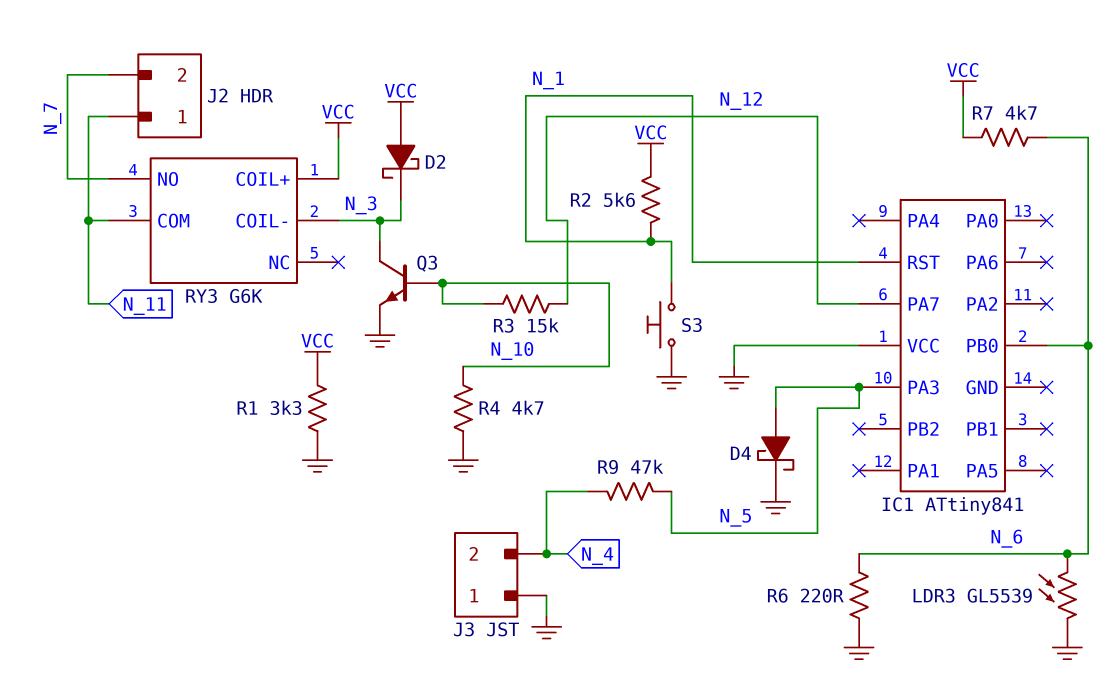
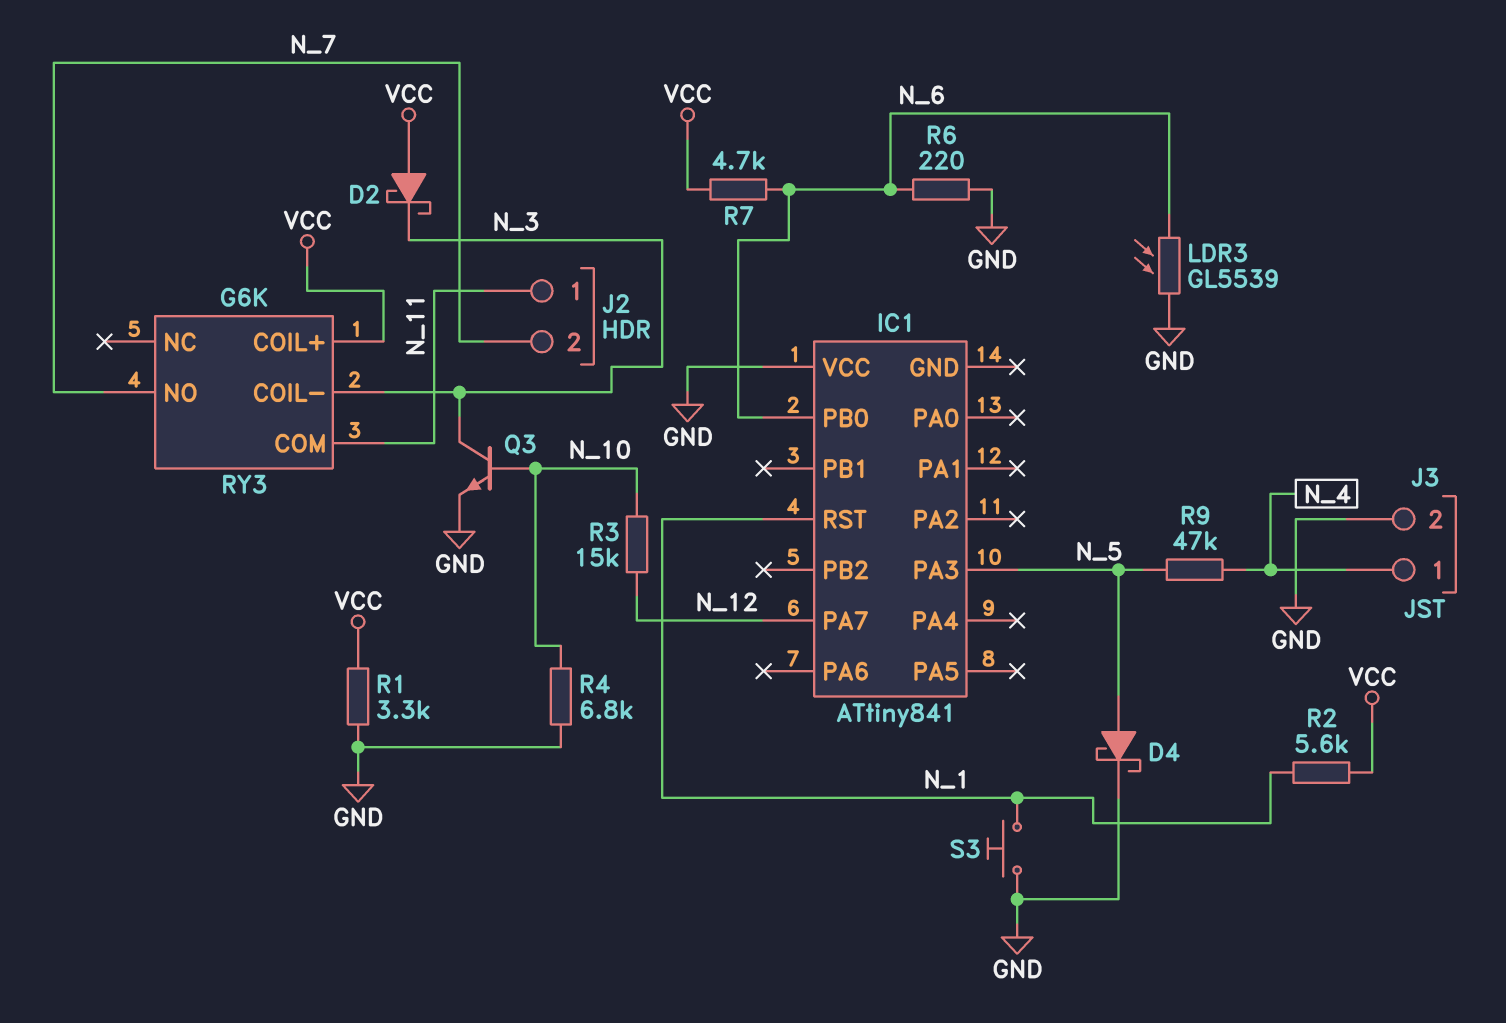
J3 pin 1: GND -> N_4
J3 pin 2: N_4 -> GND
R4: 4.7k (GND, N_10) -> 6.8k (GND, N_10)

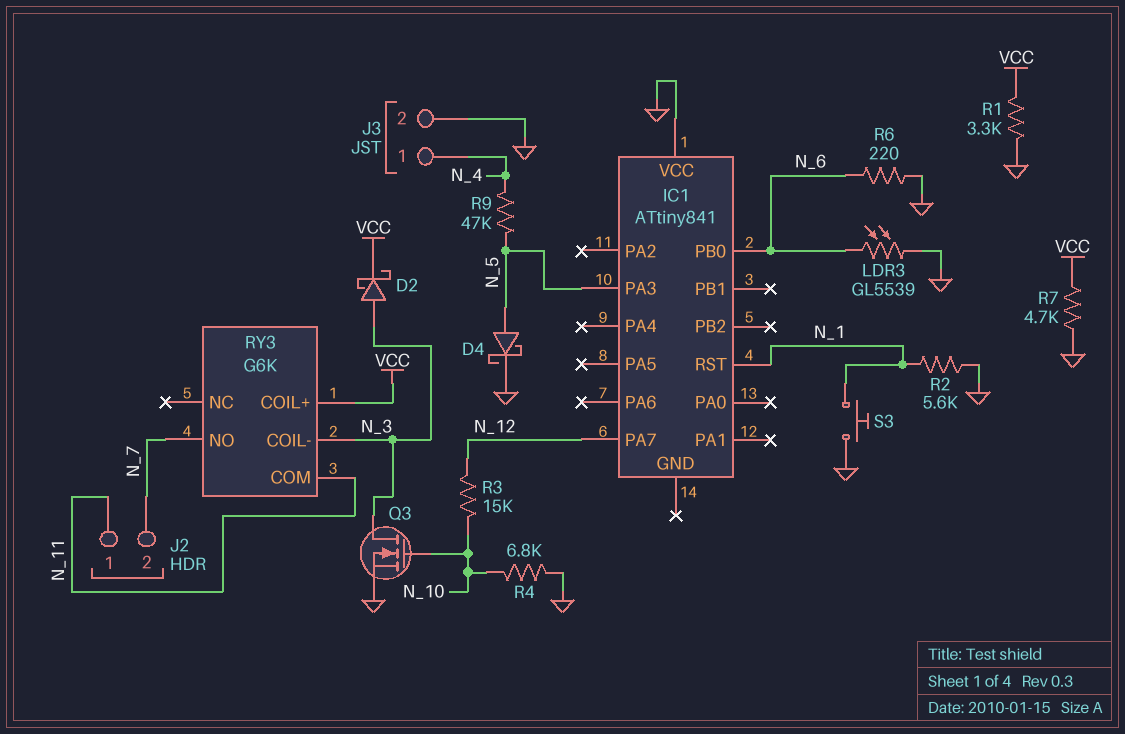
D2: schottky (A VCC, K N_3) -> schottky (A N_3, K VCC)
Q3: NPN (B N_10, C N_3, E GND) -> NMOS (G N_10, D N_3, S GND)
R2: 5.6k (N_1, VCC) -> 5.6k (GND, N_1)
R7: 4.7k (N_6, VCC) -> 4.7k (GND, VCC)

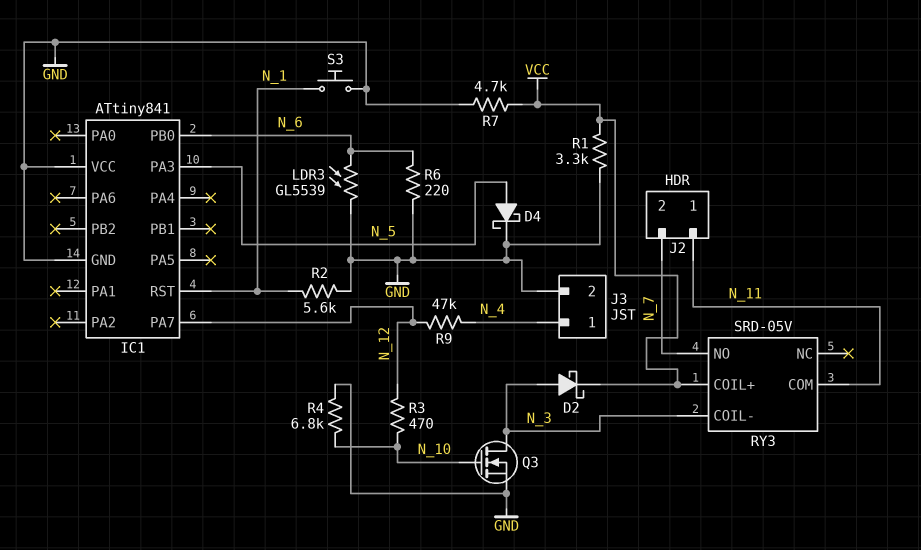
IC1 pin GND: none -> GND
R3: 15k (N_10, N_12) -> 470 (N_10, N_12)
R9: 47k (N_4, N_5) -> 47k (N_4, N_12)
RY3: G6K -> SRD-05V

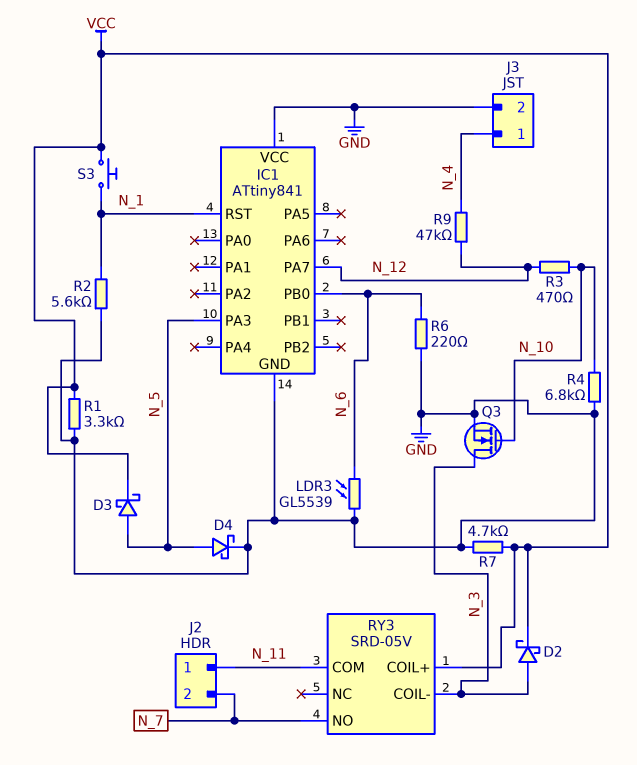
D3: none -> schottky (A N_5, K VCC)
S3: button (GND, N_1) -> button (N_1, VCC)

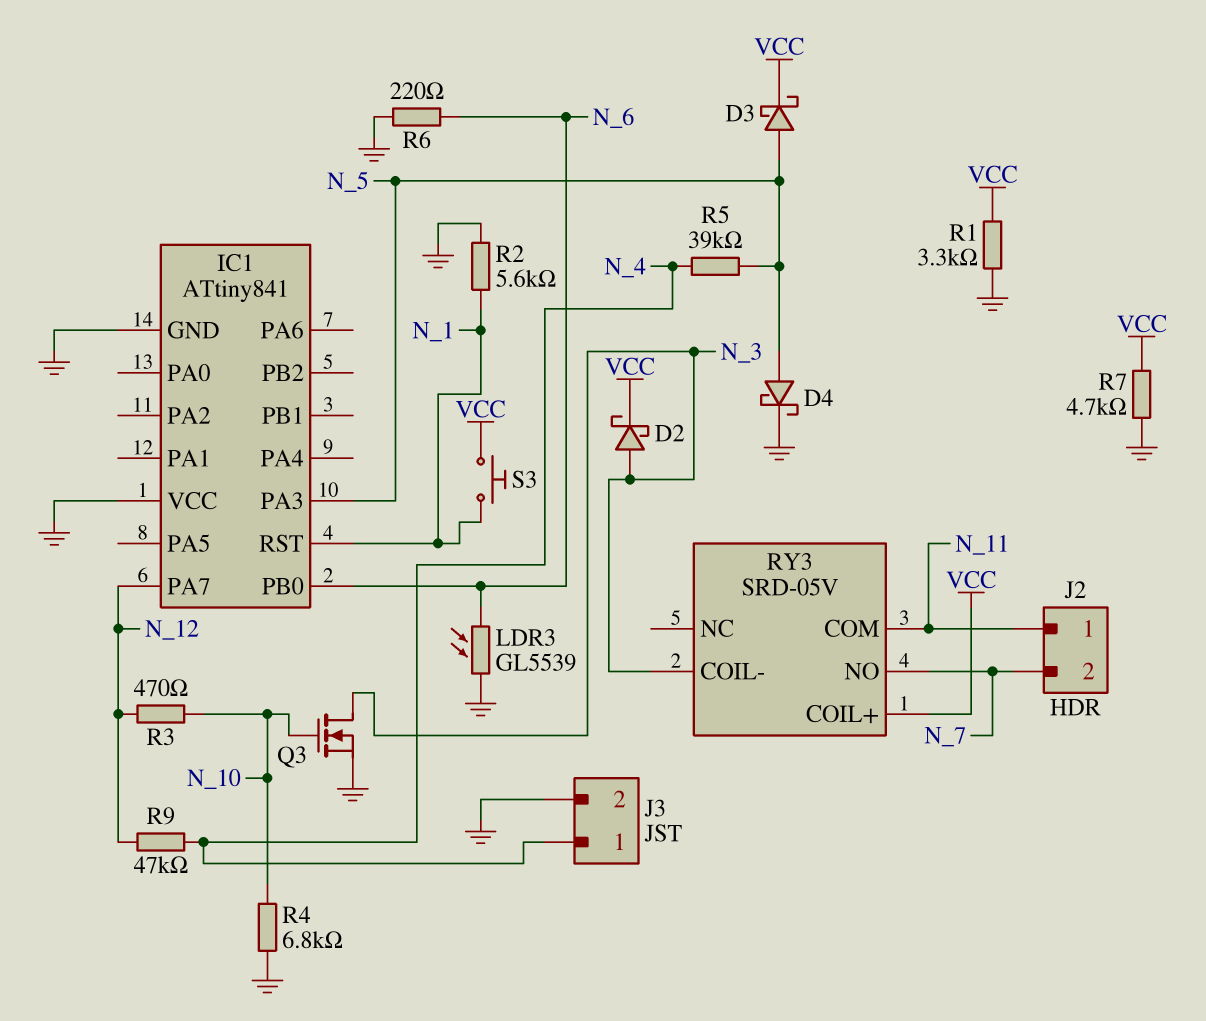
R5: none -> 39k (N_4, N_5)

